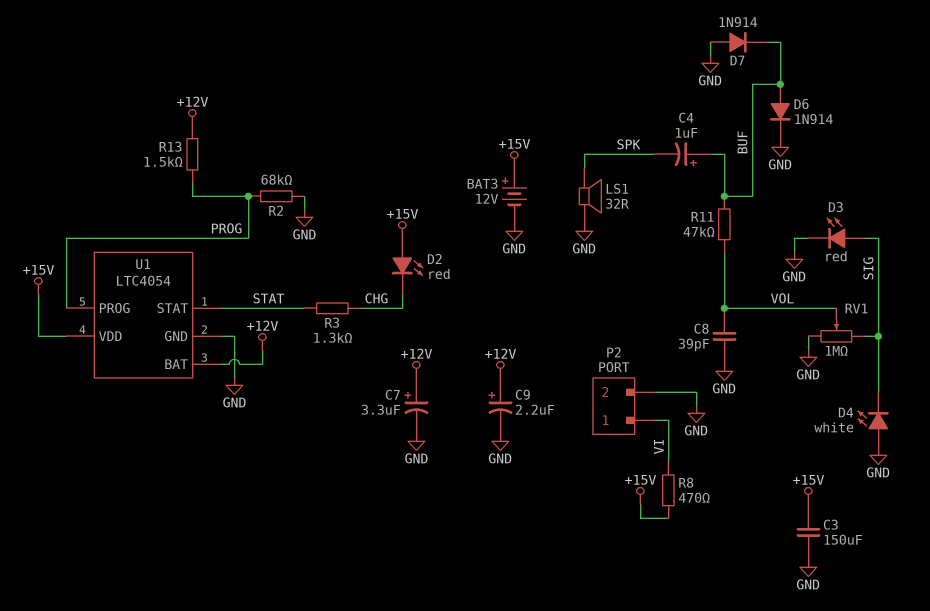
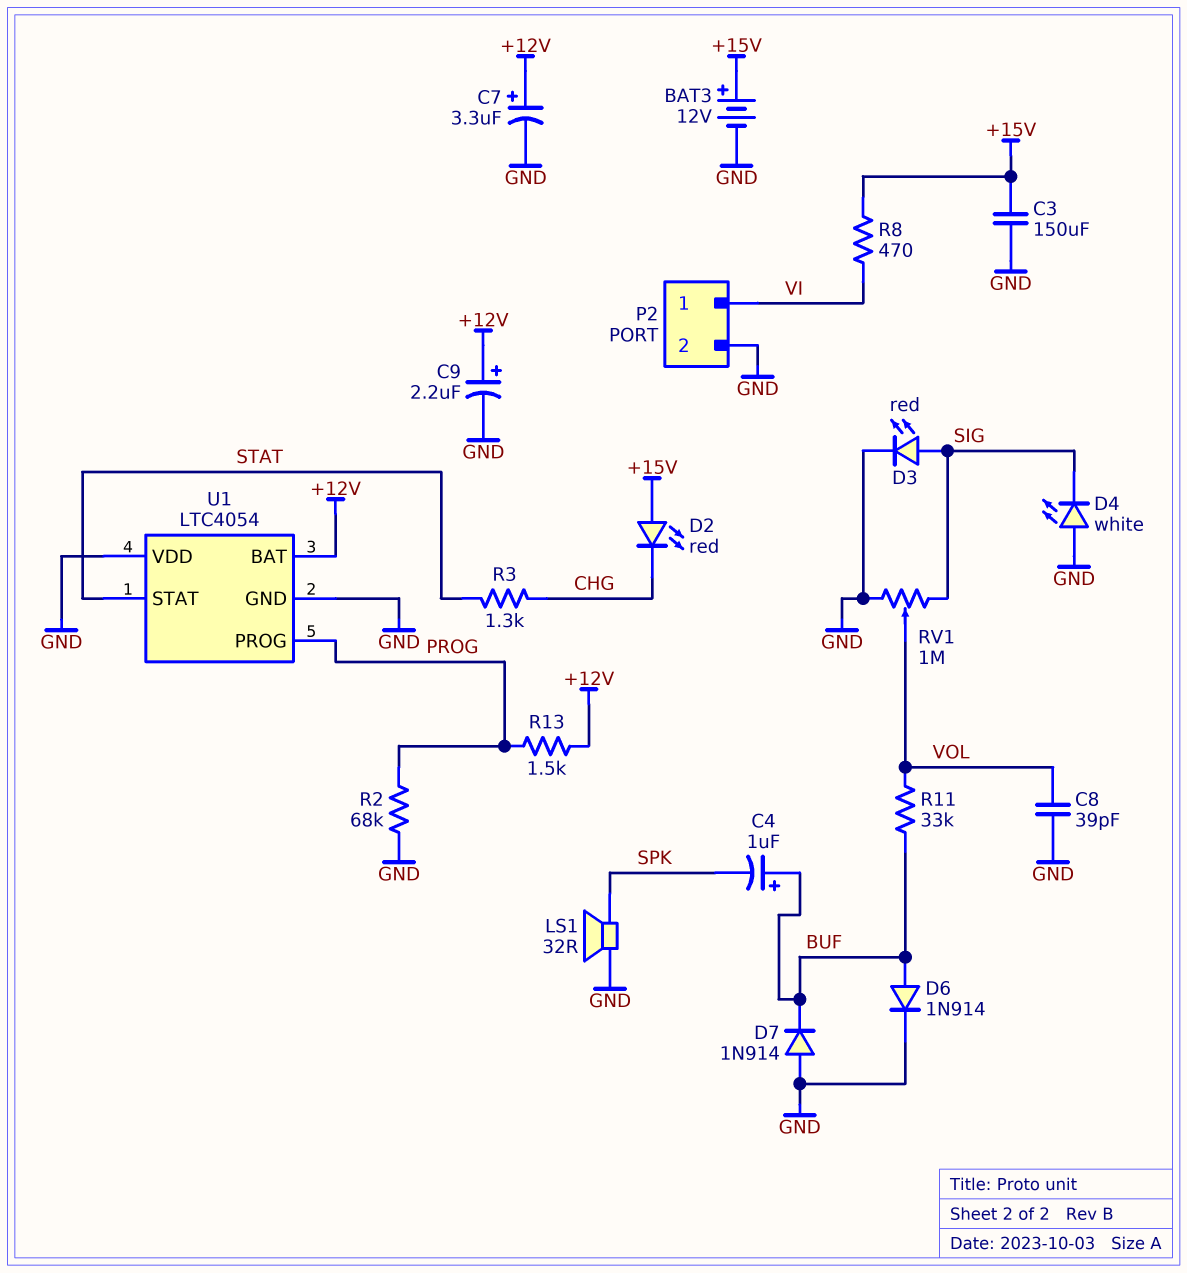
R11: 47k (BUF, VOL) -> 33k (BUF, VOL)
U1 pin VDD: +15V -> GND

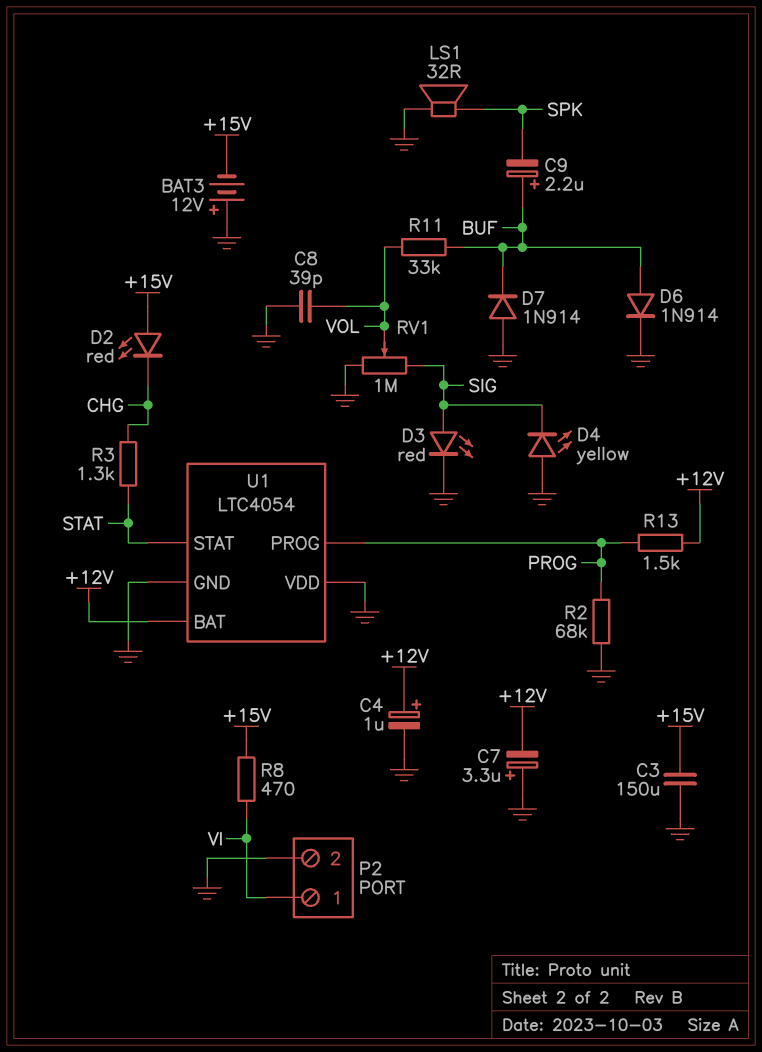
BAT3: 12V (plus +15V, minus GND) -> 12V (plus GND, minus +15V)
C4: 1uF (plus BUF, minus SPK) -> 1uF (plus +12V, minus GND)
C7: 3.3uF (plus +12V, minus GND) -> 3.3uF (plus GND, minus +12V)
C9: 2.2uF (plus +12V, minus GND) -> 2.2uF (plus BUF, minus SPK)
D4: LED white (A GND, K SIG) -> LED yellow (A GND, K SIG)

